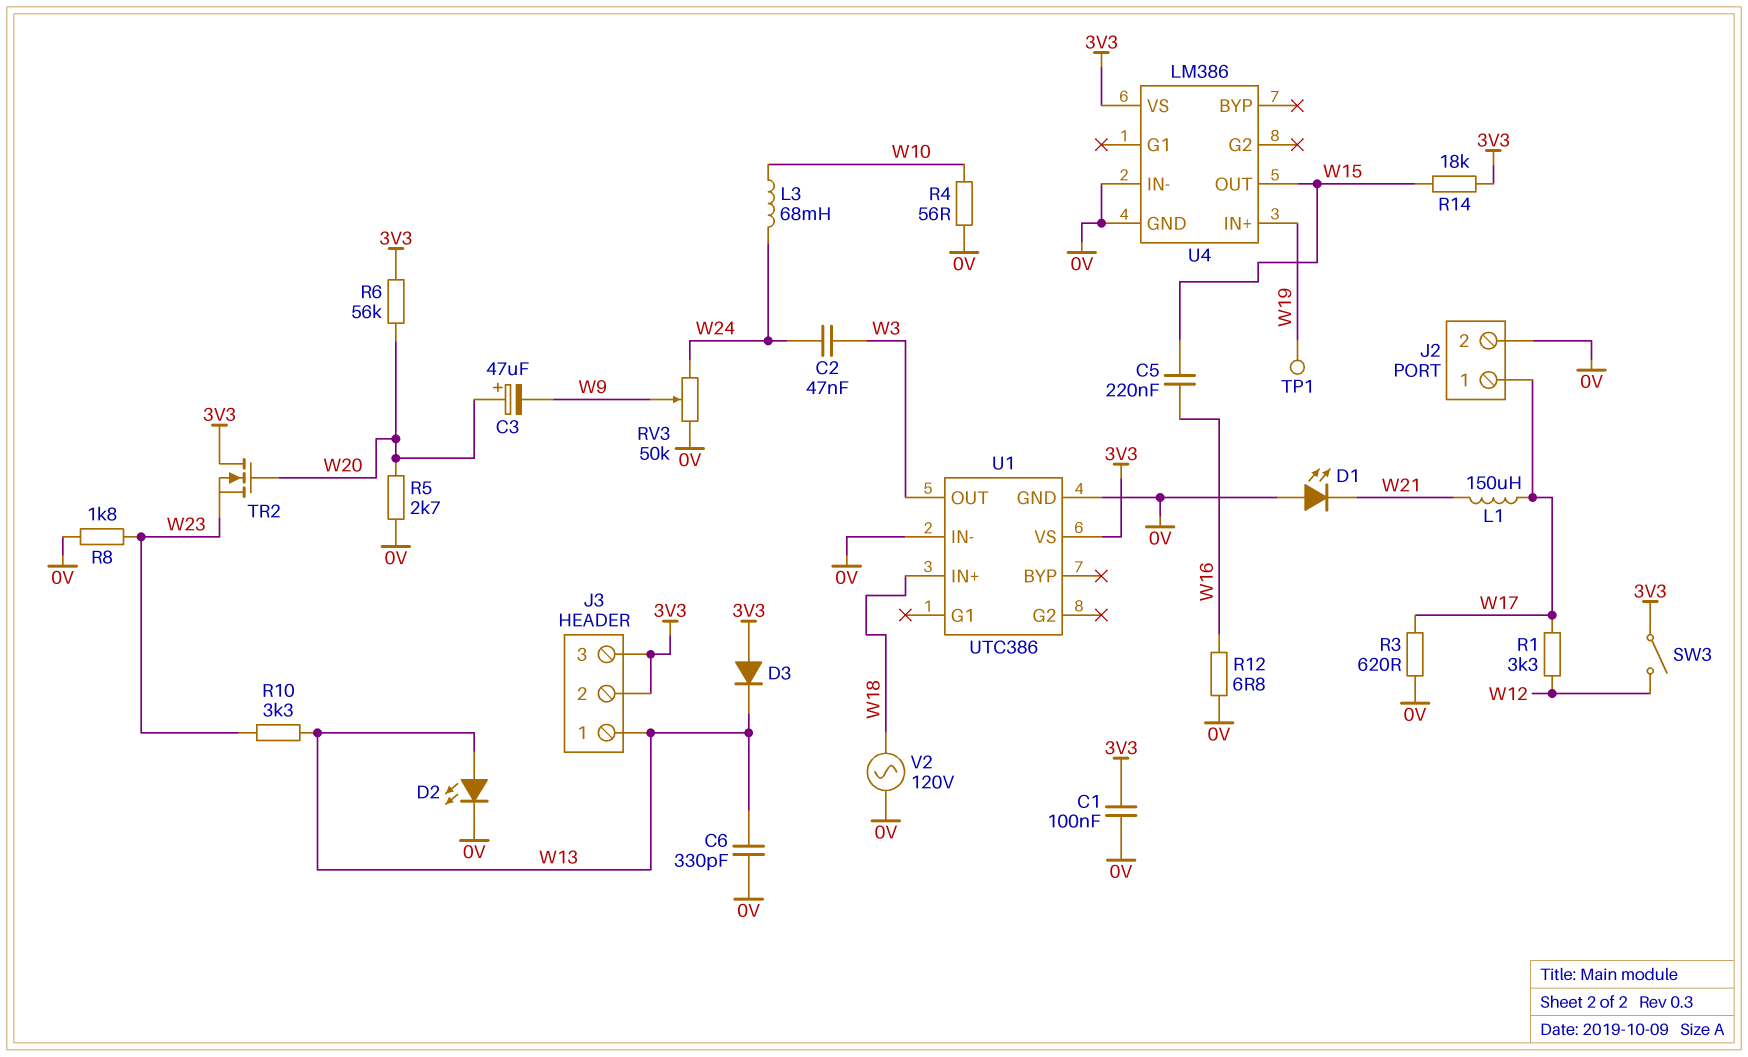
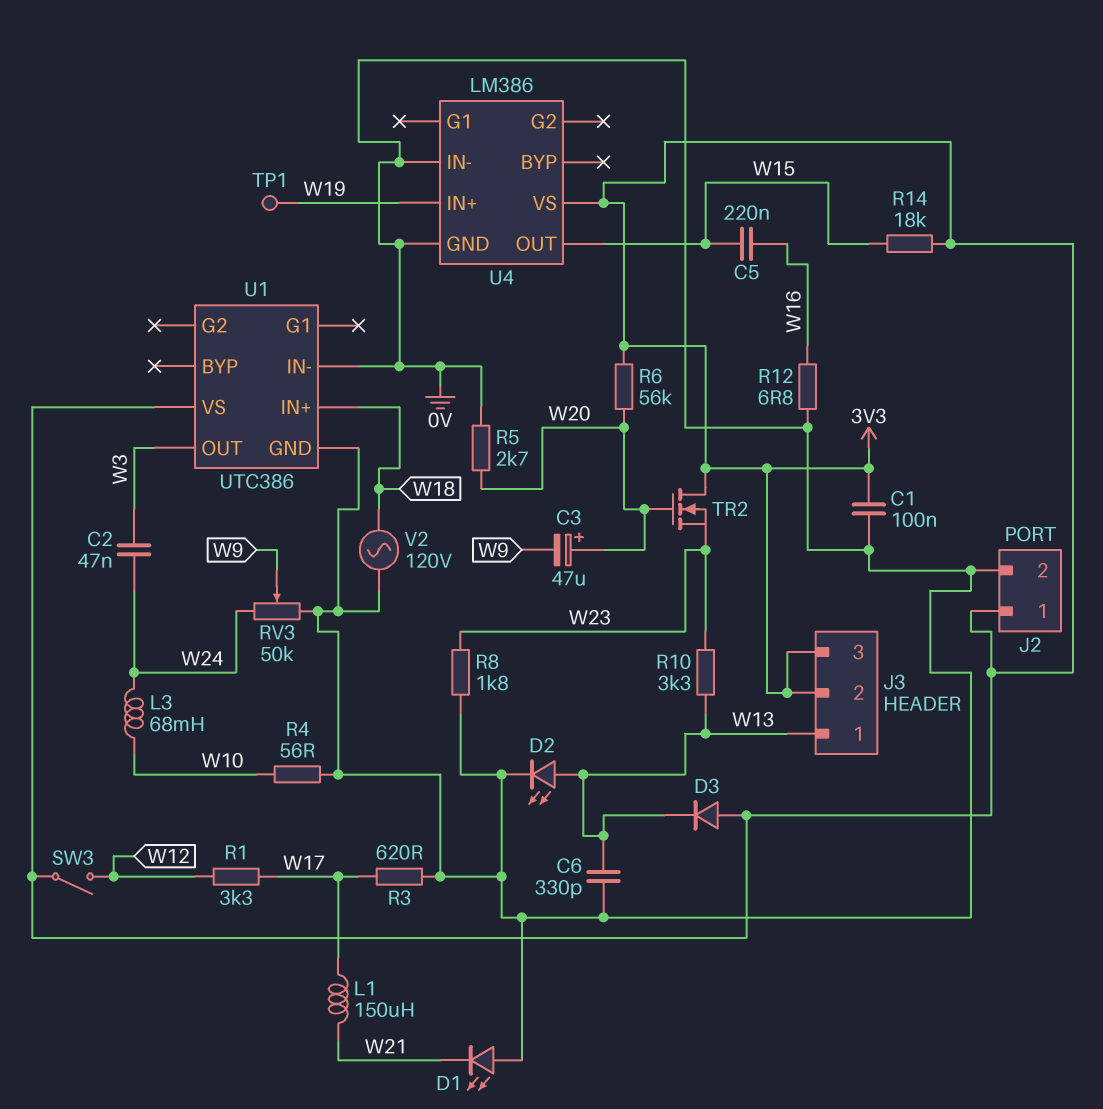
J2 pin 1: W17 -> 3V3

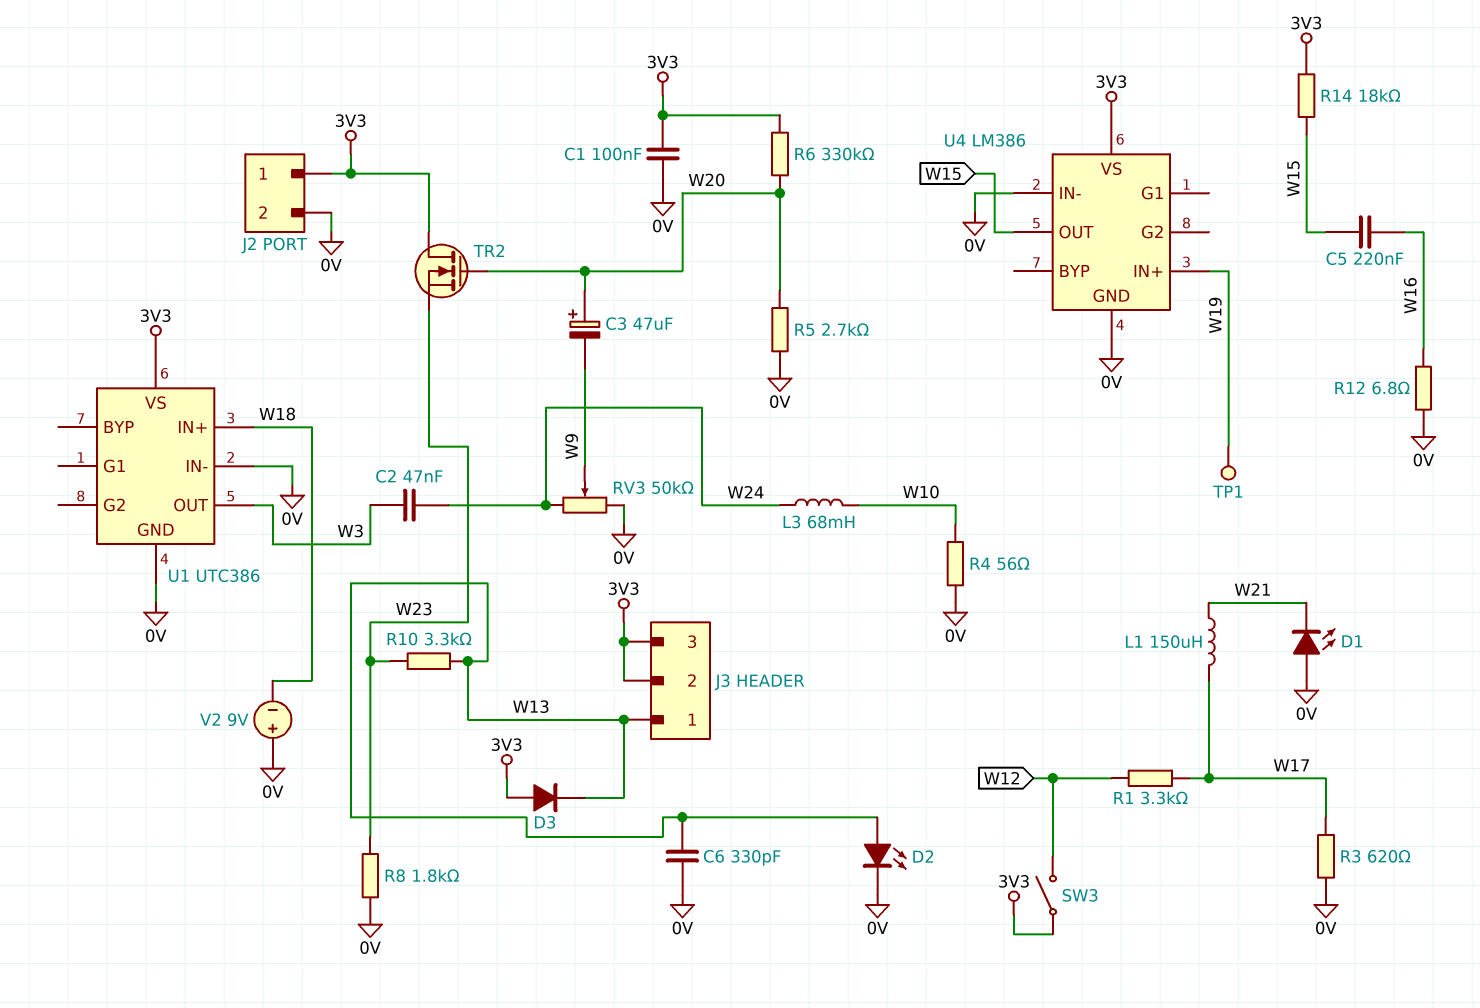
R6: 56k (3V3, W20) -> 330k (3V3, W20)
V2: AC 120V (0V, W18) -> 9V (plus 0V, minus W18)

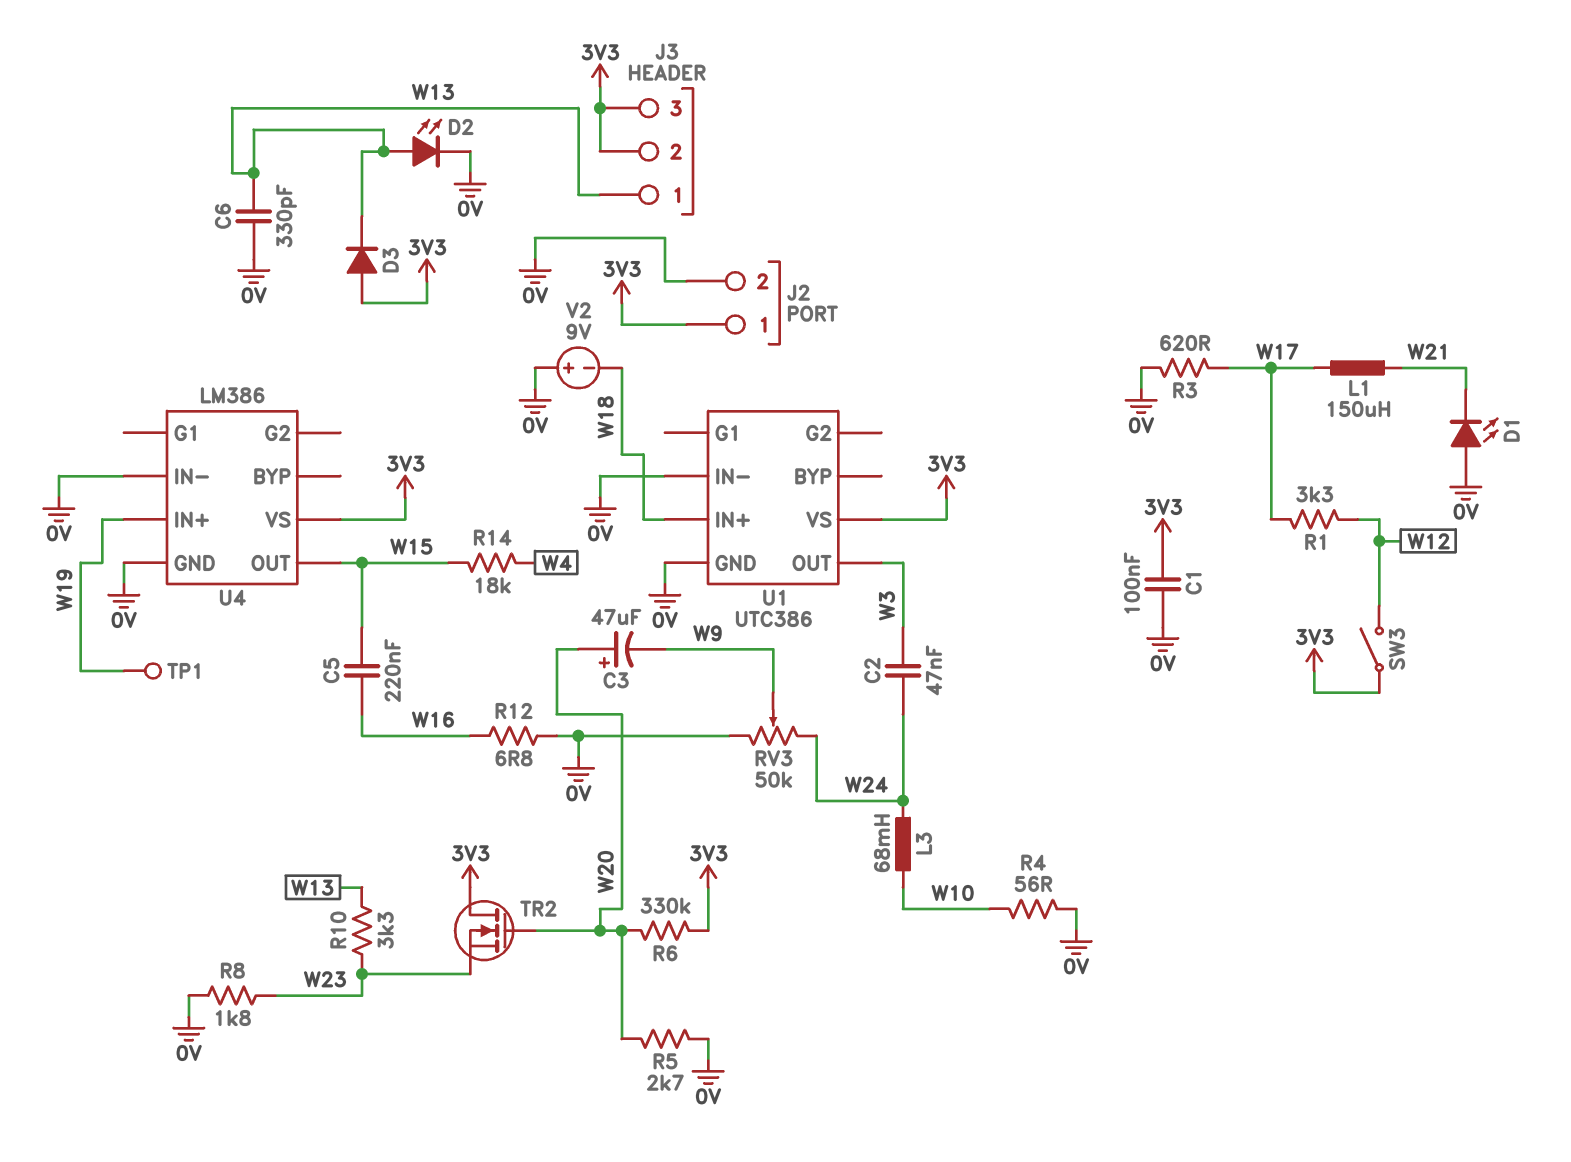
R14: 18k (3V3, W15) -> 18k (W4, W15)

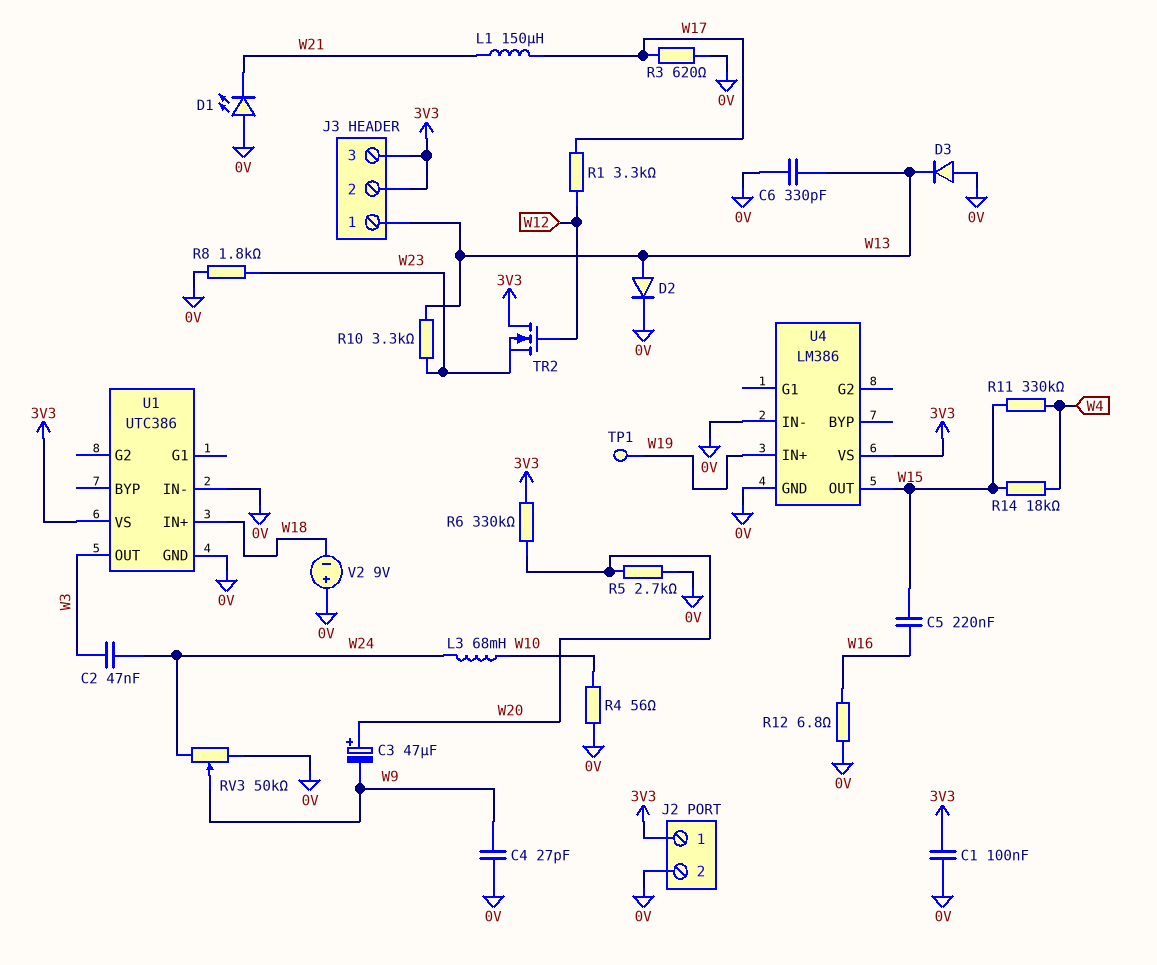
C4: none -> 27pF (0V, W9)
D2: LED (A W13, K 0V) -> diode (A W13, K 0V)
D3: diode (A 3V3, K W13) -> diode (A 0V, K W13)
R11: none -> 330k (W4, W15)
SW3: switch (3V3, W12) -> none
TR2: NMOS (G W20, D 3V3, S W23) -> NMOS (G W12, D 3V3, S W23)

